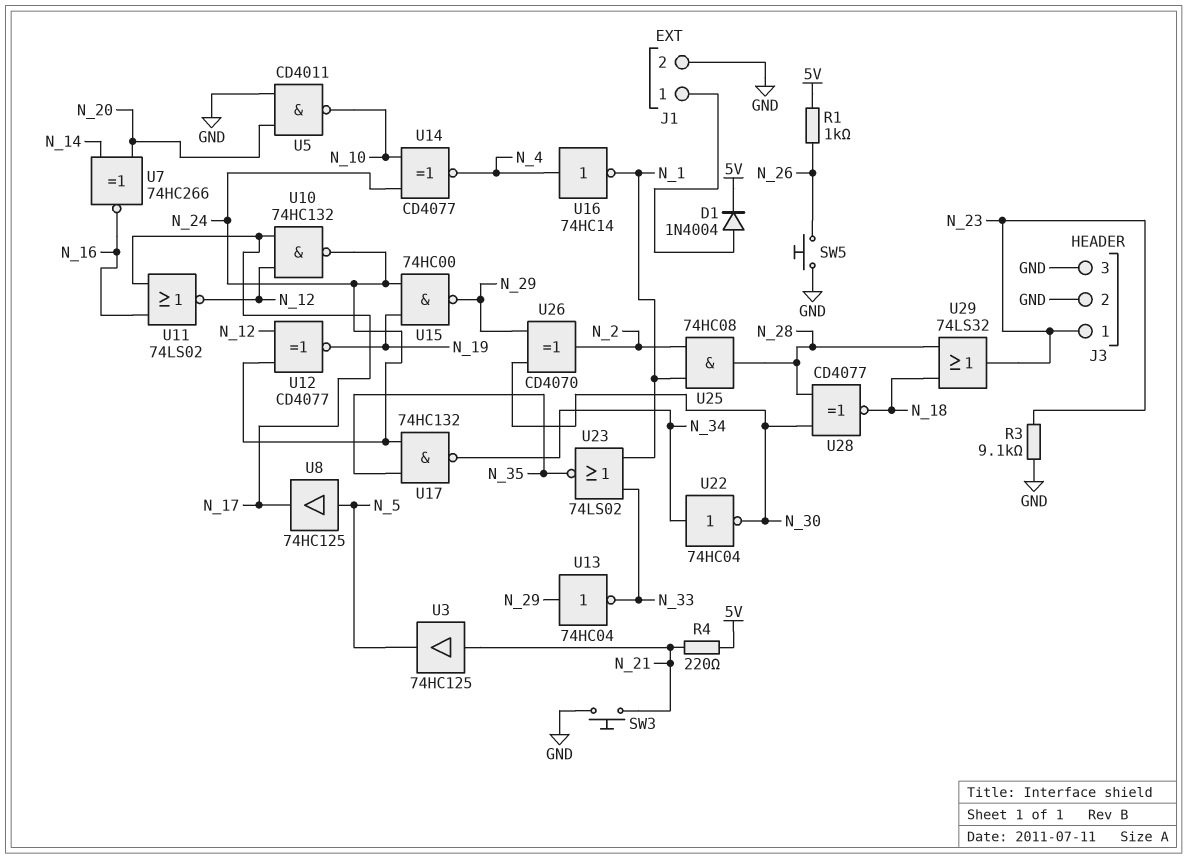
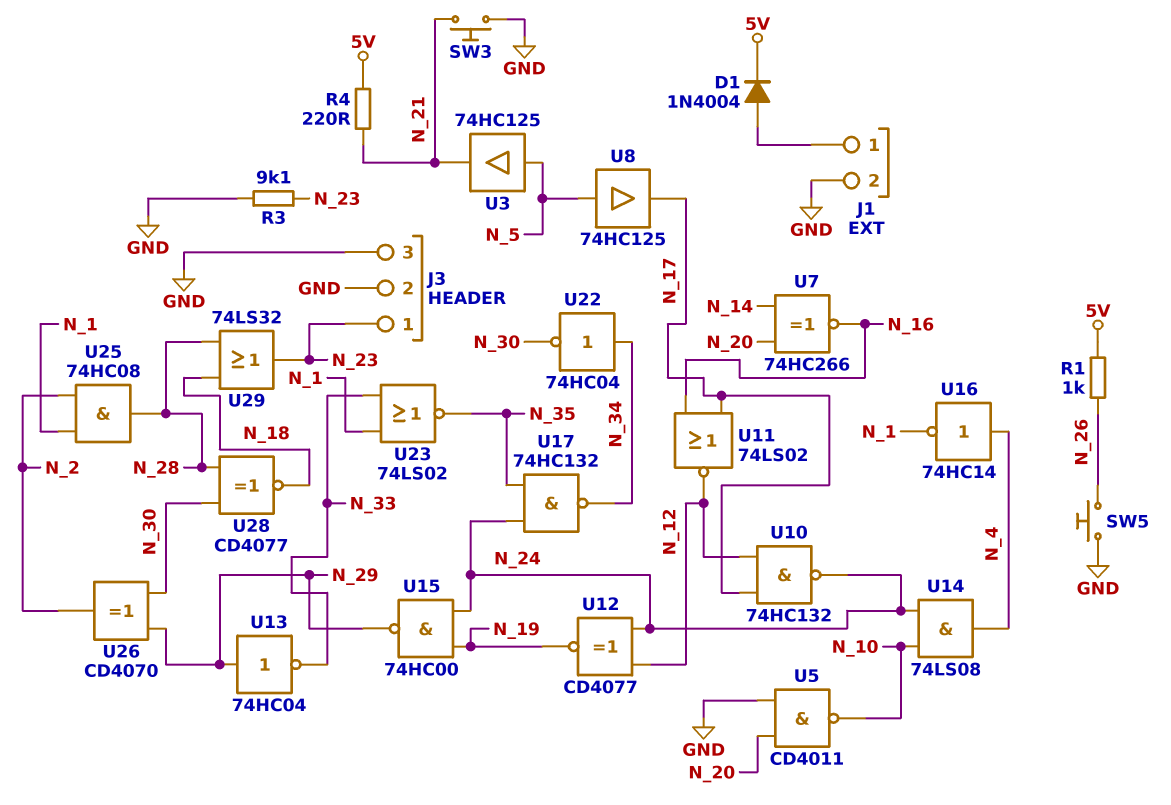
U3: buffer 74HC125 (in N_21, out N_5) -> buffer 74HC125 (in N_5, out N_21)
U14: XNOR CD4077 (in N_10, in N_24, out N_4) -> AND 74LS08 (in N_10, in N_24, out N_4)

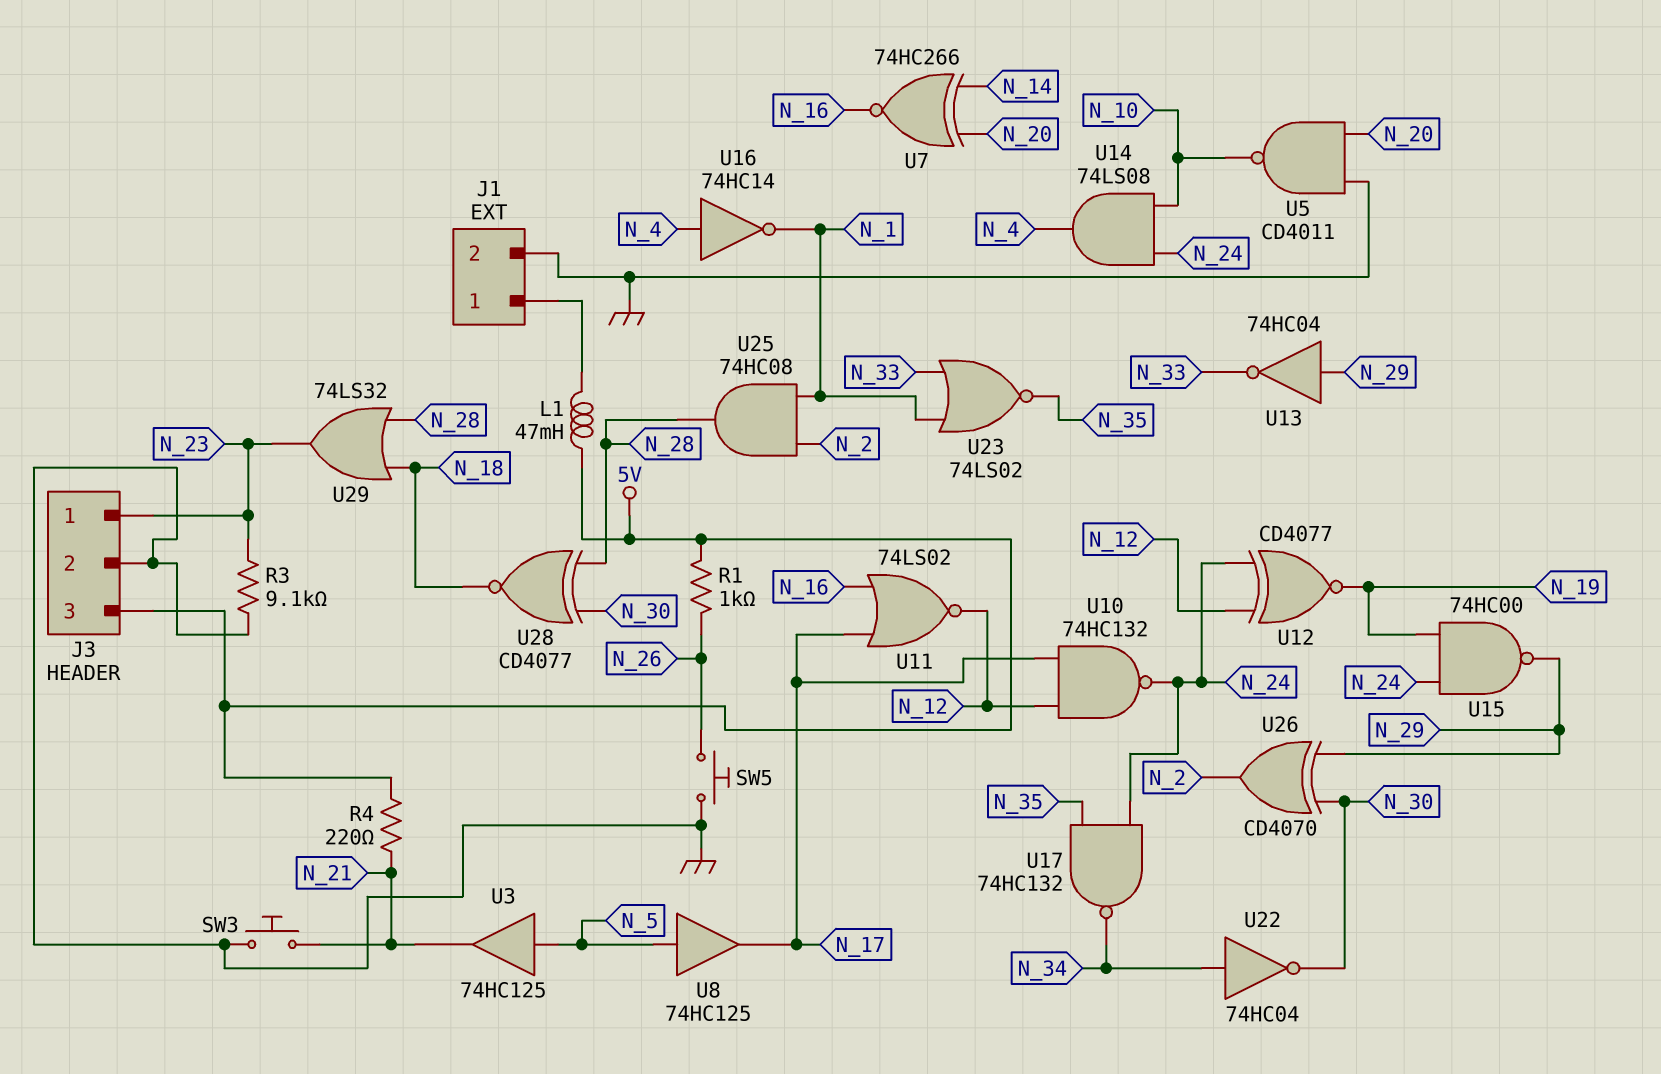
D1: diode 1N4004 (A J1/1, K 5V) -> none
J3 pin 3: GND -> 5V
L1: none -> 47mH (5V, J1/1)

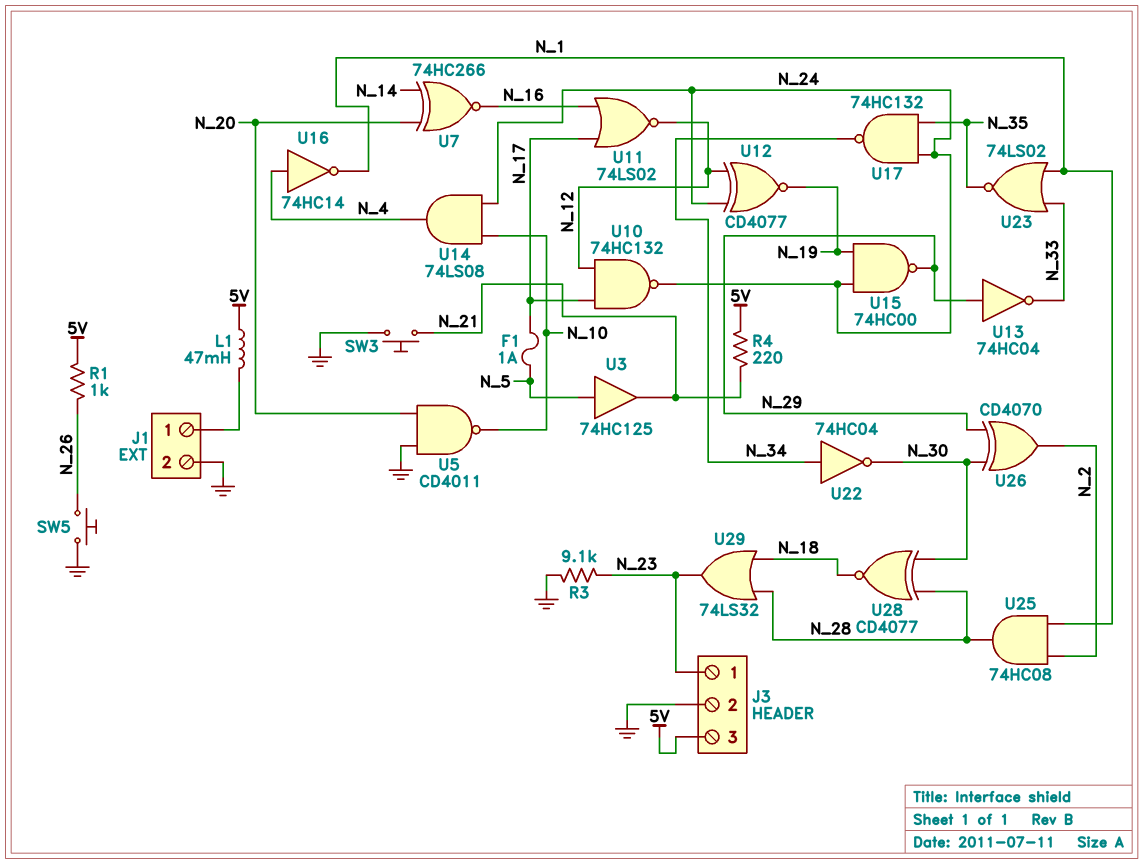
F1: none -> 1A (N_5, N_17)
U8: buffer 74HC125 (in N_5, out N_17) -> none

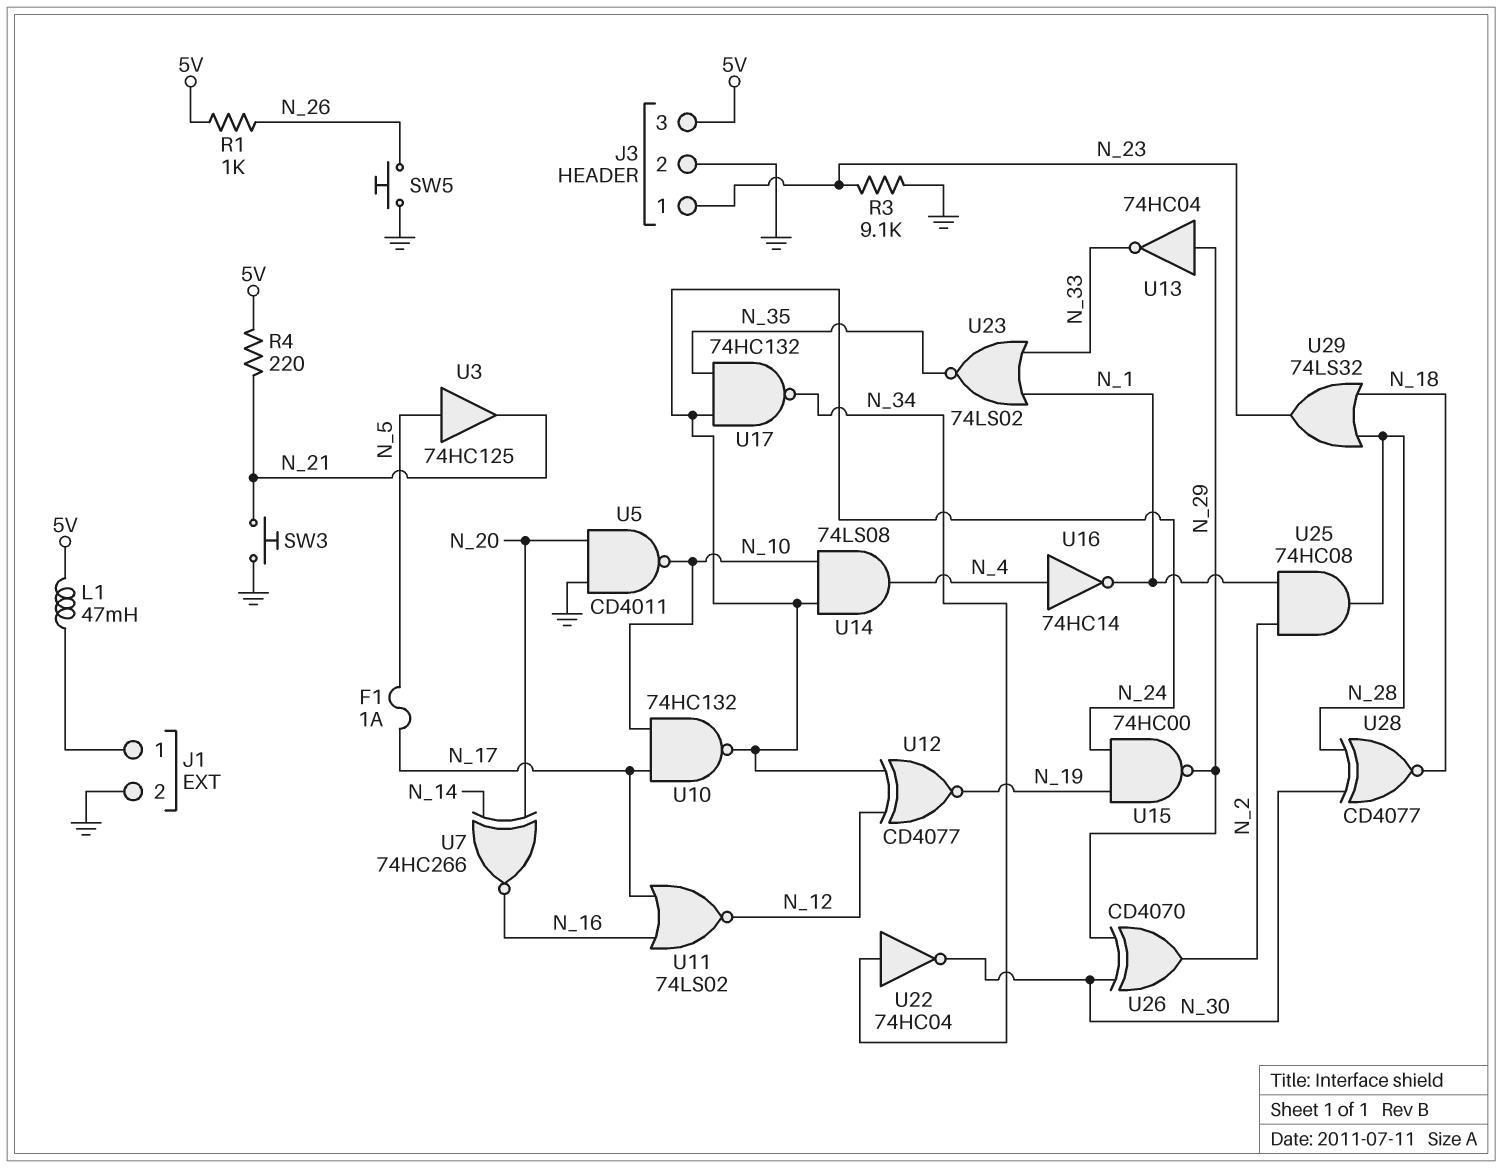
U10: NAND 74HC132 (in N_12, in N_17, out N_24) -> NAND 74HC132 (in N_10, in N_17, out N_24)

